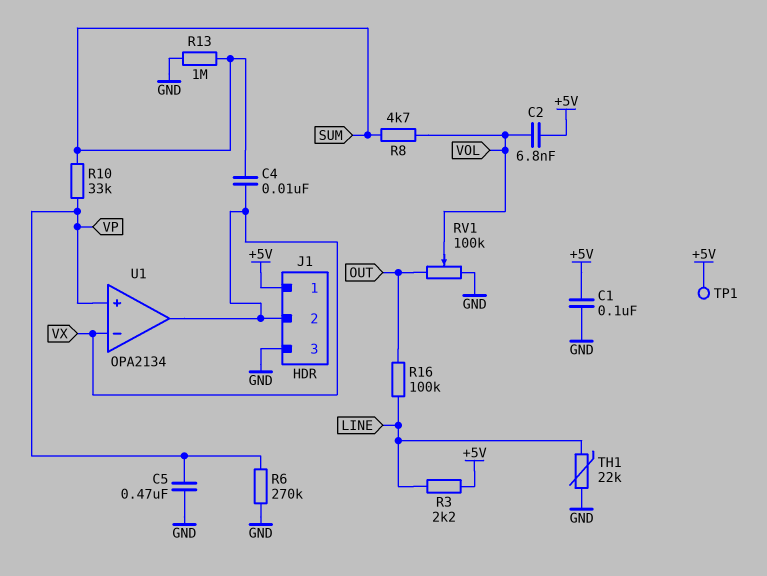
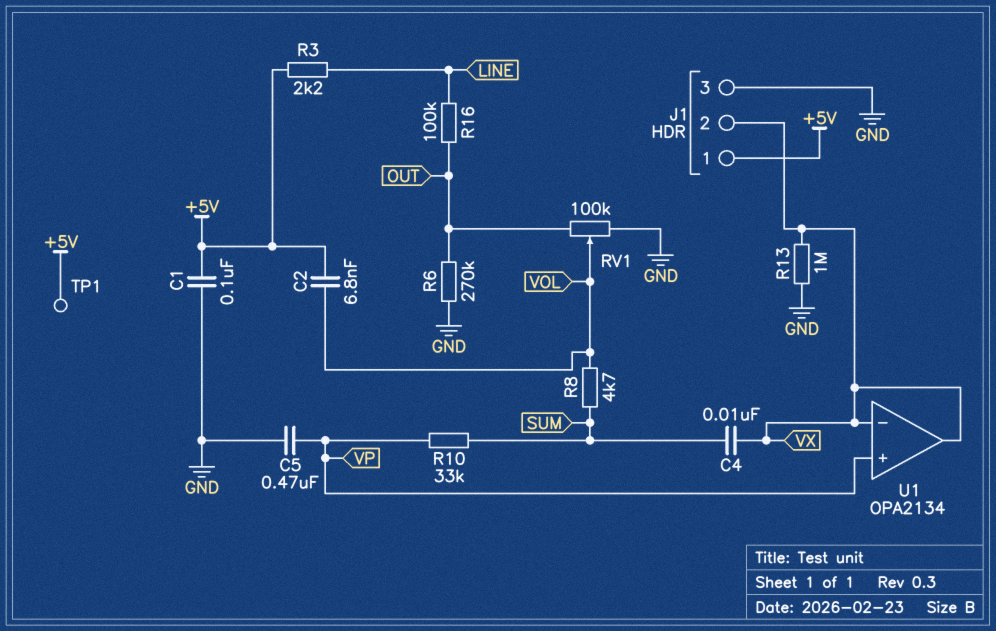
R6: 270k (GND, VP) -> 270k (GND, OUT)
R13: 1M (GND, SUM) -> 1M (GND, VX)
TH1: 22k (GND, LINE) -> none

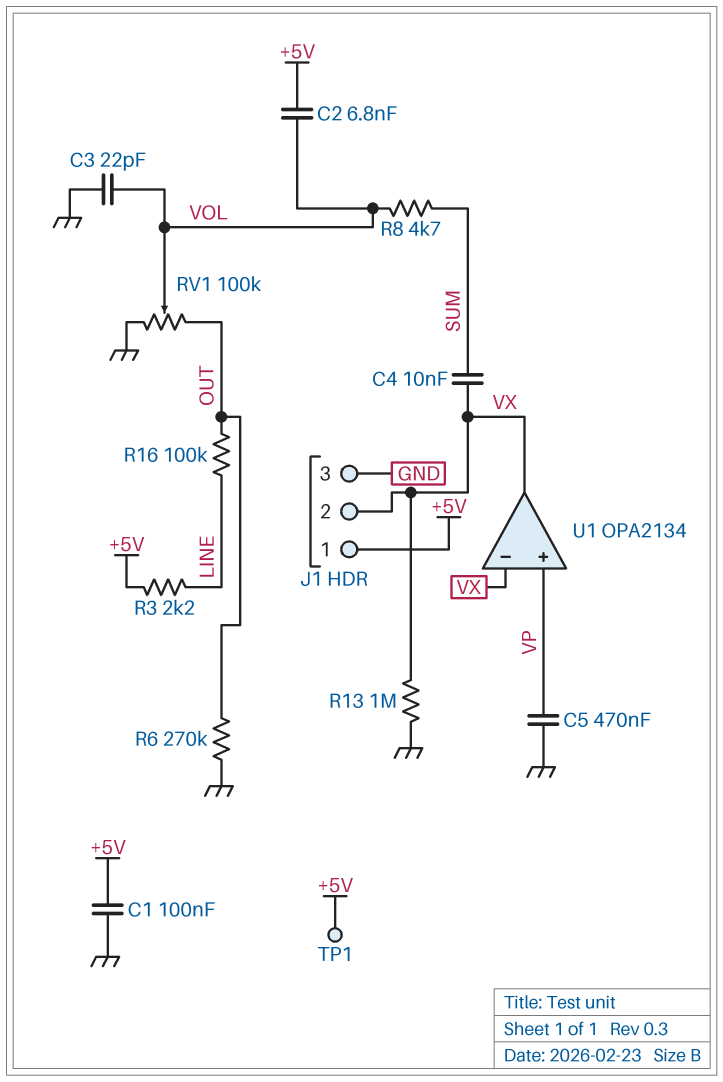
C3: none -> 22pF (GND, VOL)
R10: 33k (SUM, VP) -> none

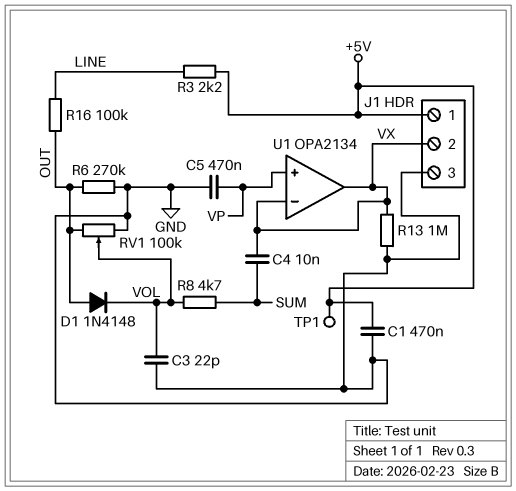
C1: 100nF (+5V, GND) -> 470nF (+5V, GND)
C2: 6.8nF (+5V, VOL) -> none
D1: none -> diode 1N4148 (A OUT, K VOL)

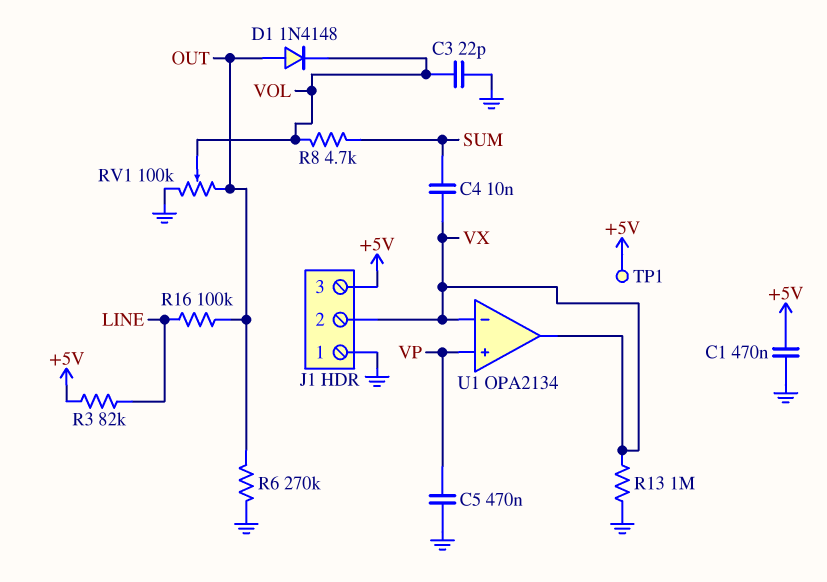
J1 pin 1: +5V -> GND
J1 pin 3: GND -> +5V
R3: 2.2k (+5V, LINE) -> 82k (+5V, LINE)

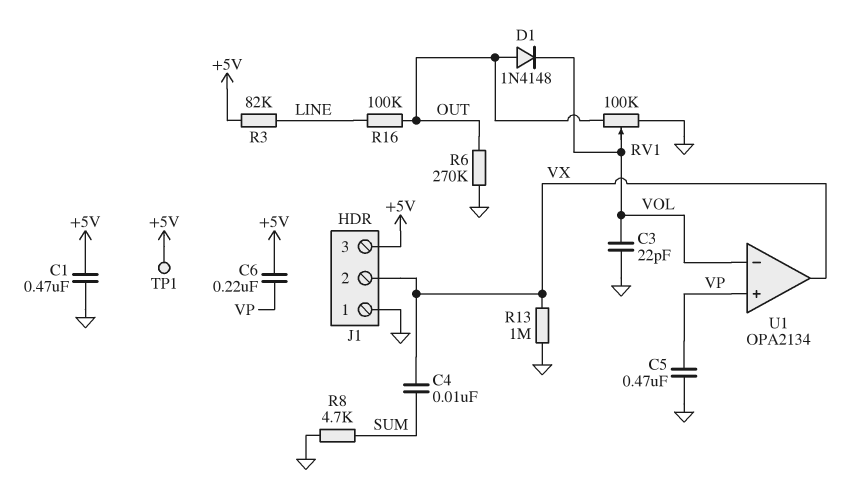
C6: none -> 220nF (+5V, VP)
R8: 4.7k (SUM, VOL) -> 4.7k (GND, SUM)
U1 pin in-: VX -> VOL

